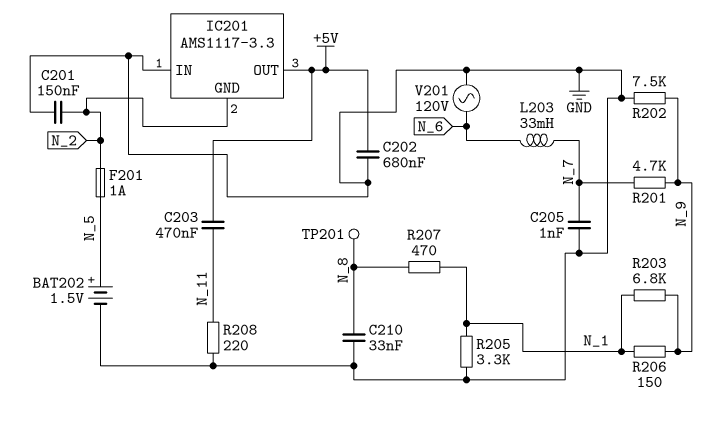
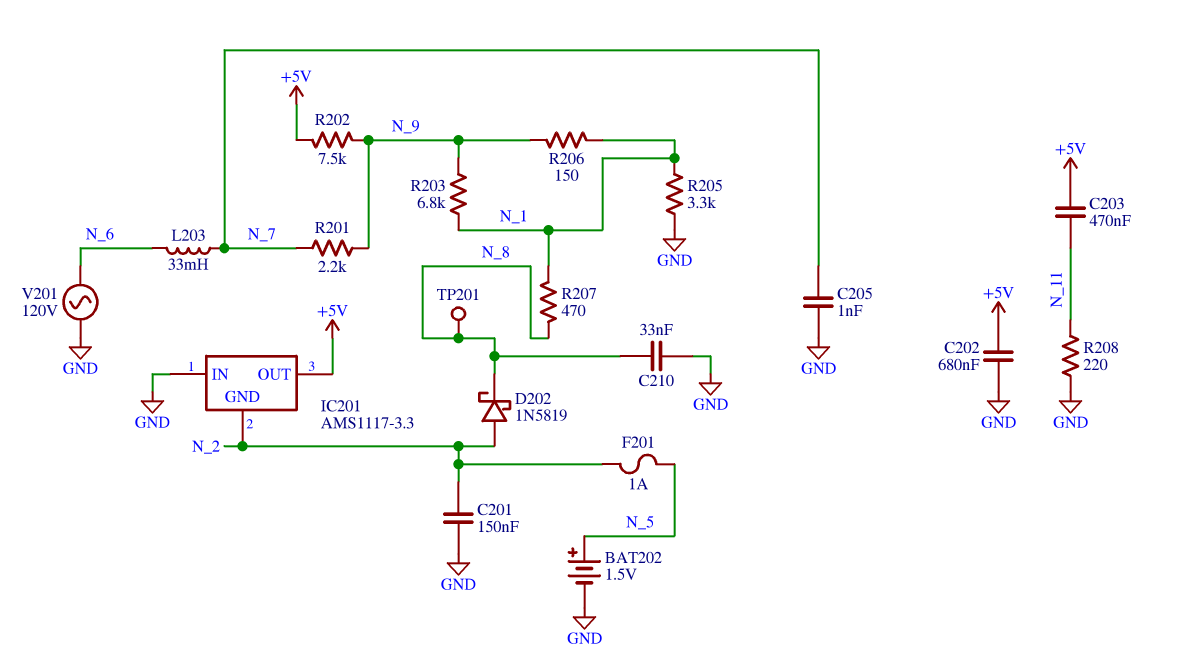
D202: none -> schottky 1N5819 (A N_2, K N_8)
R201: 4.7k (N_7, N_9) -> 2.2k (N_7, N_9)
R202: 7.5k (GND, N_9) -> 7.5k (+5V, N_9)

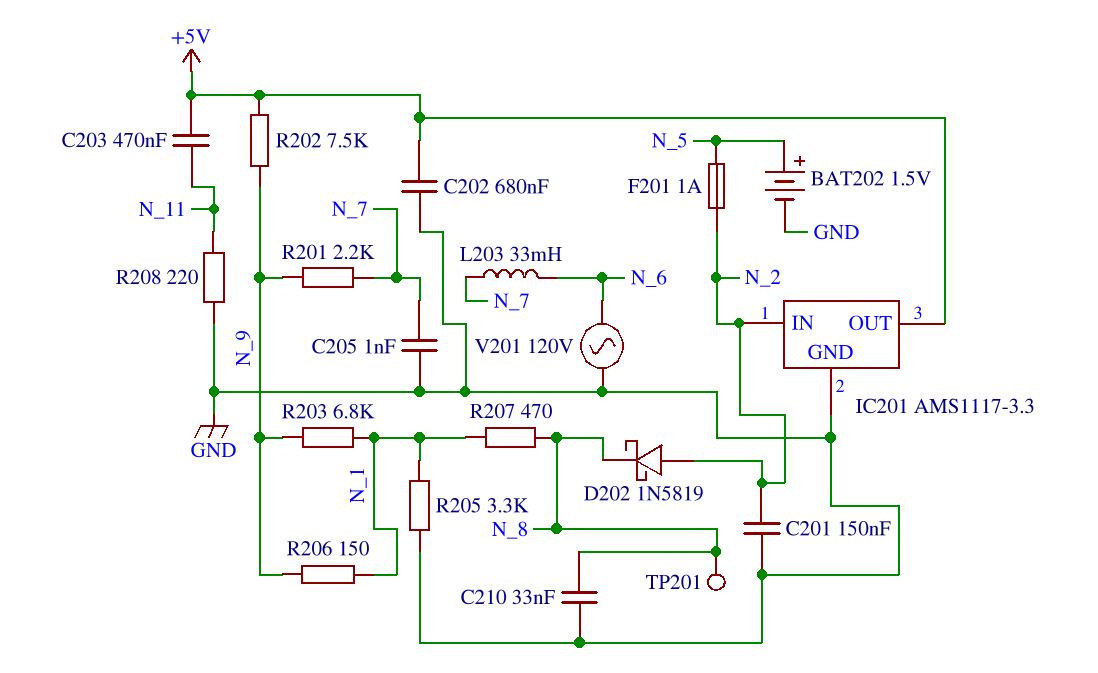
IC201 pin GND: N_2 -> GND
IC201 pin IN: GND -> N_2

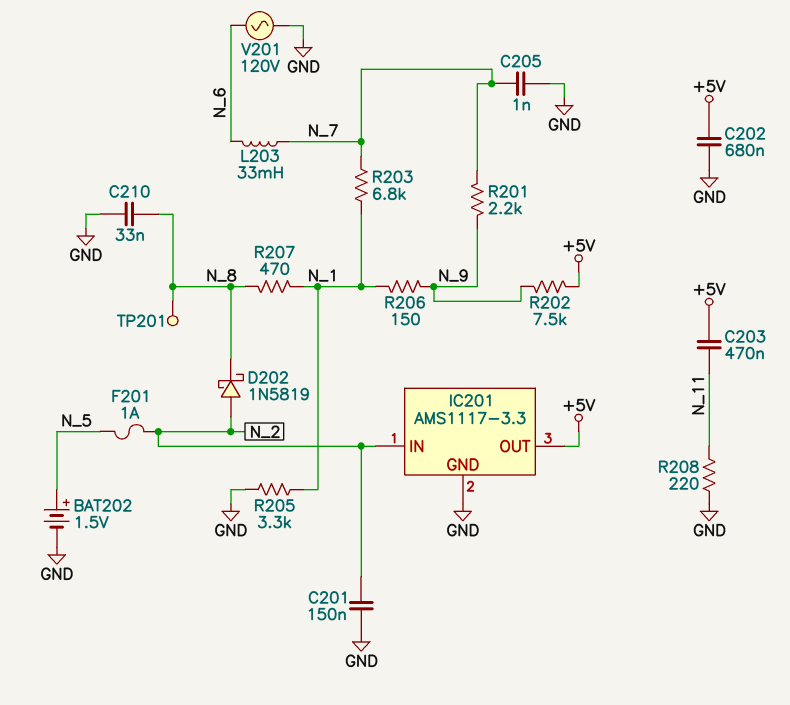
R203: 6.8k (N_1, N_9) -> 6.8k (N_1, N_7)

